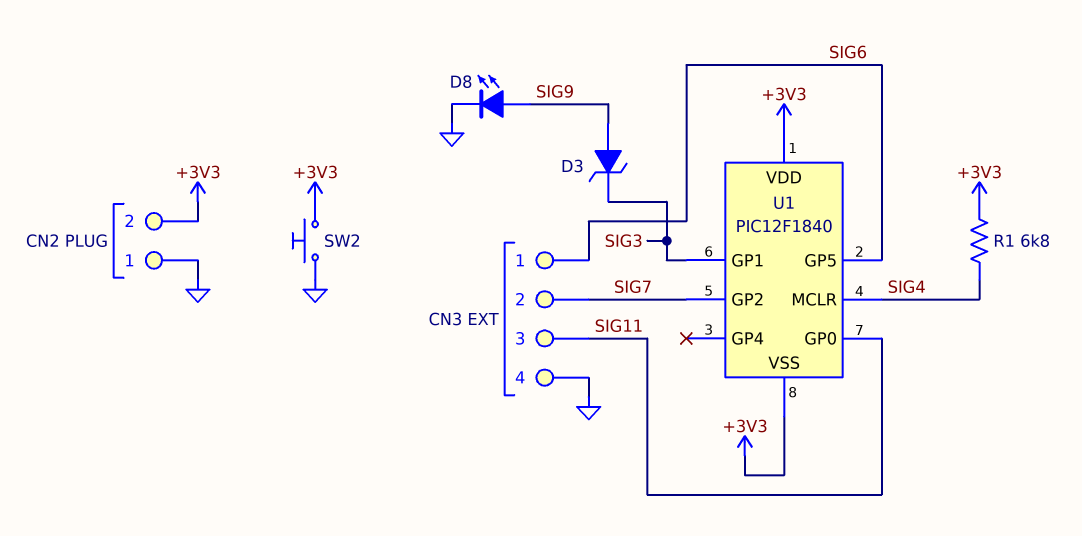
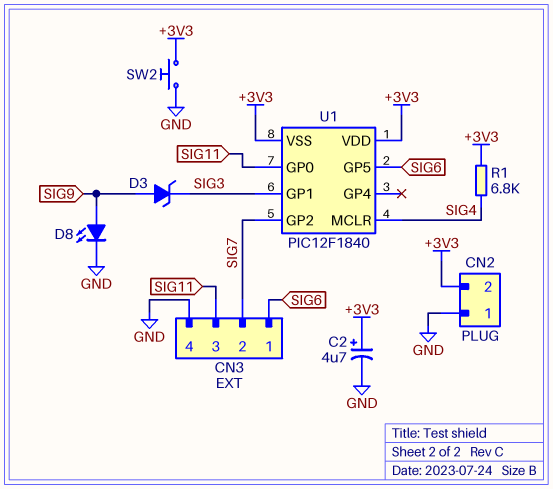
C2: none -> 4.7uF (plus +3V3, minus GND)

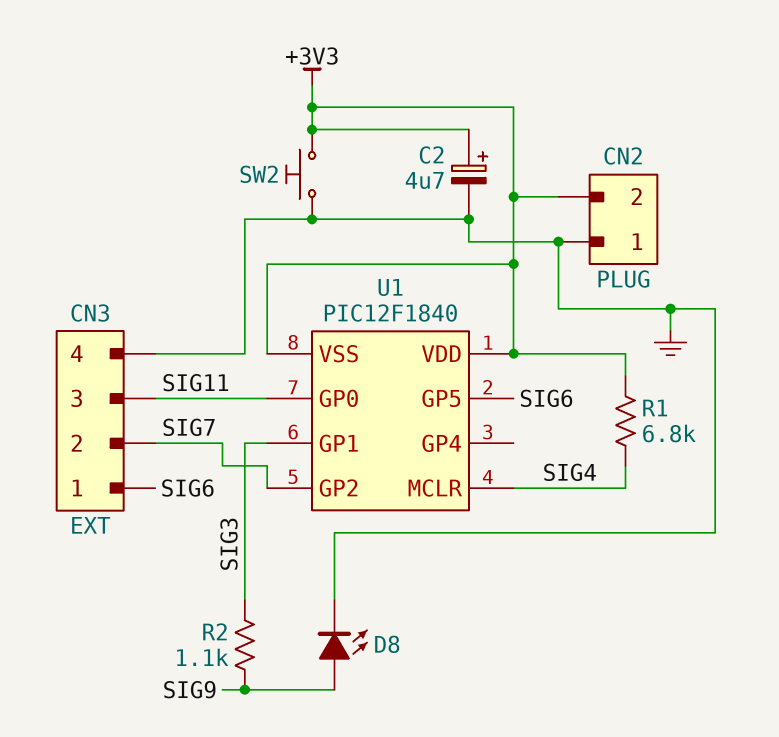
D3: zener (A SIG9, K SIG3) -> none
R2: none -> 1.1k (SIG3, SIG9)

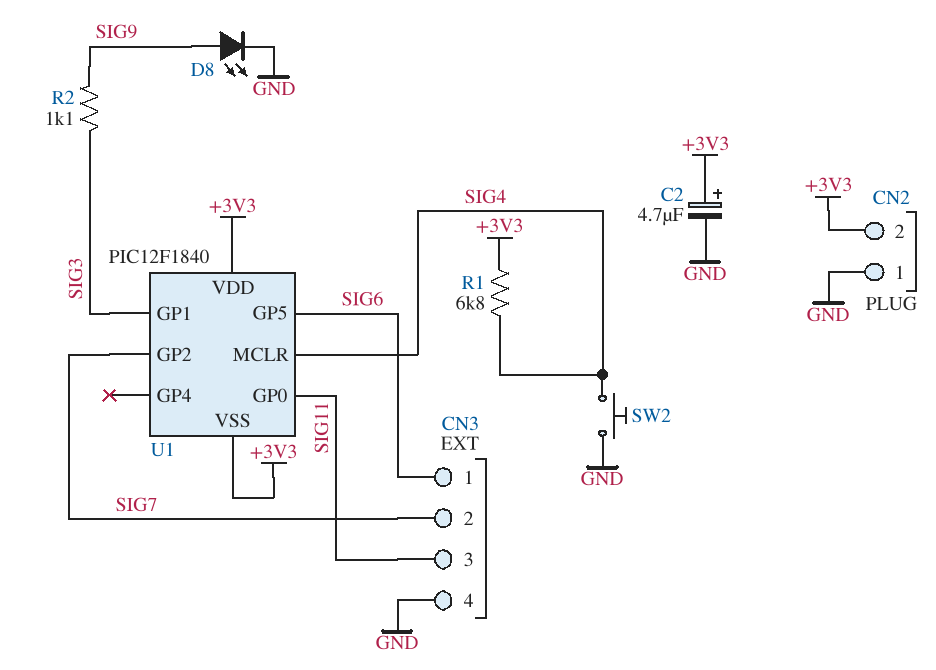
SW2: button (+3V3, GND) -> button (GND, SIG4)

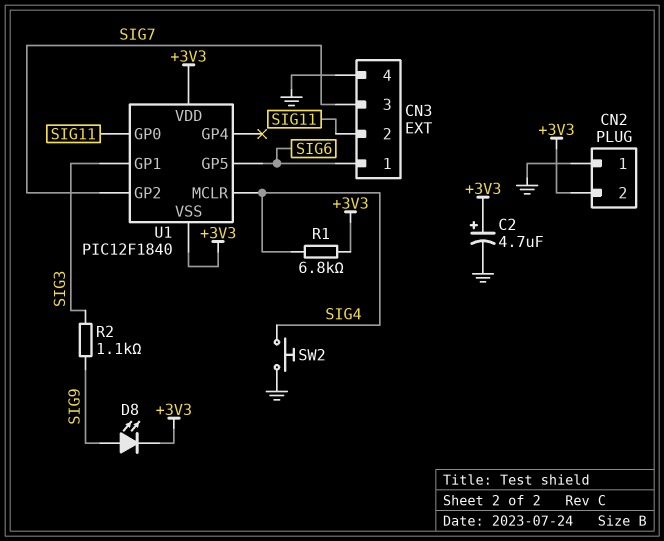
CN3 pin 2: SIG7 -> SIG11
CN3 pin 3: SIG11 -> SIG7
D8: LED (A SIG9, K GND) -> LED (A SIG9, K +3V3)

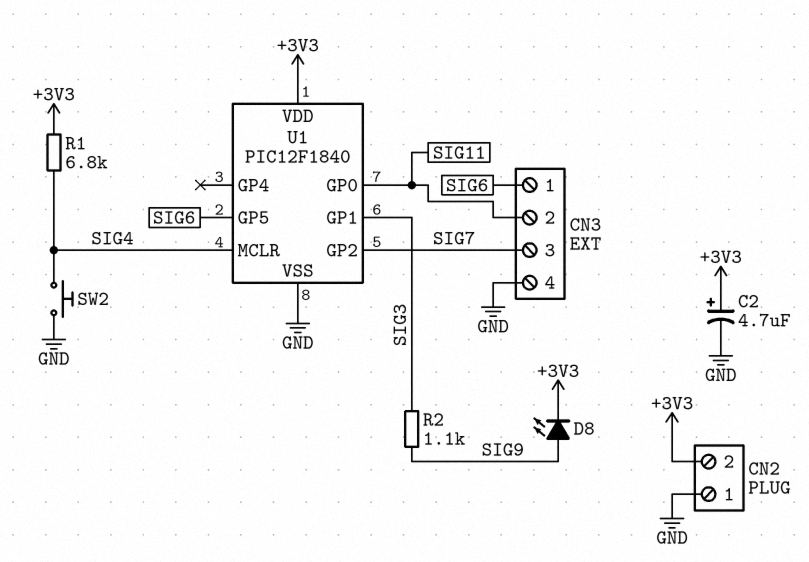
U1 pin VSS: +3V3 -> GND

